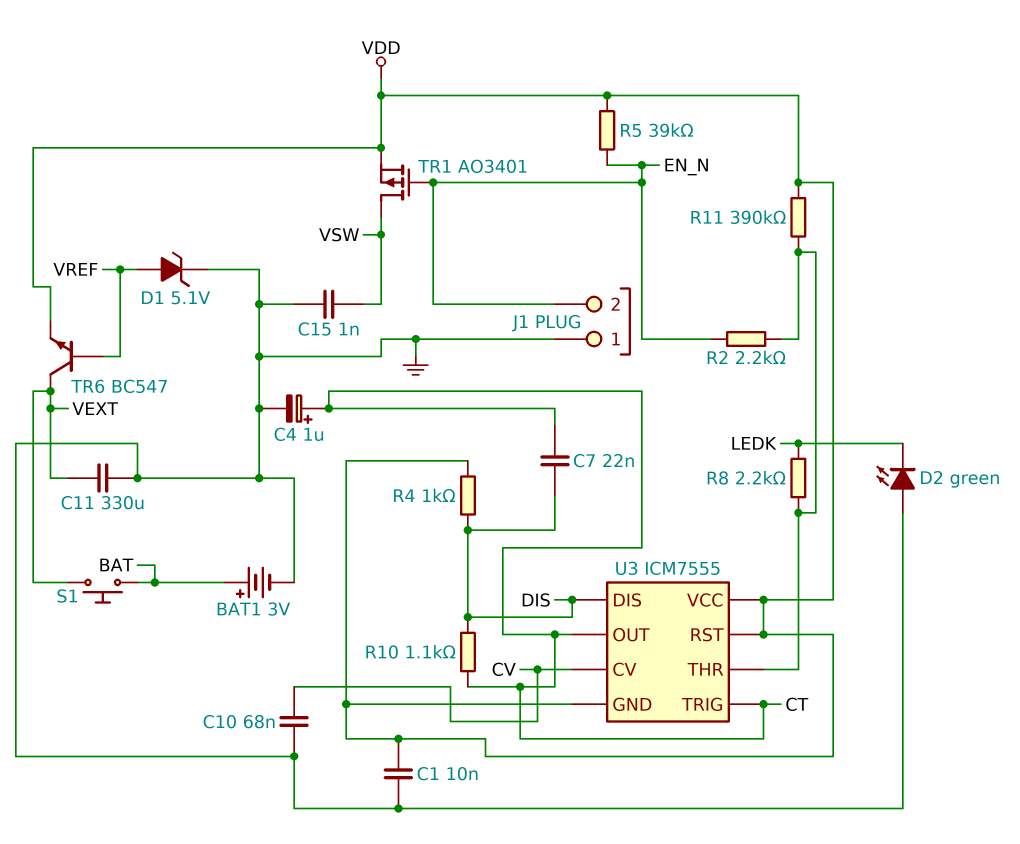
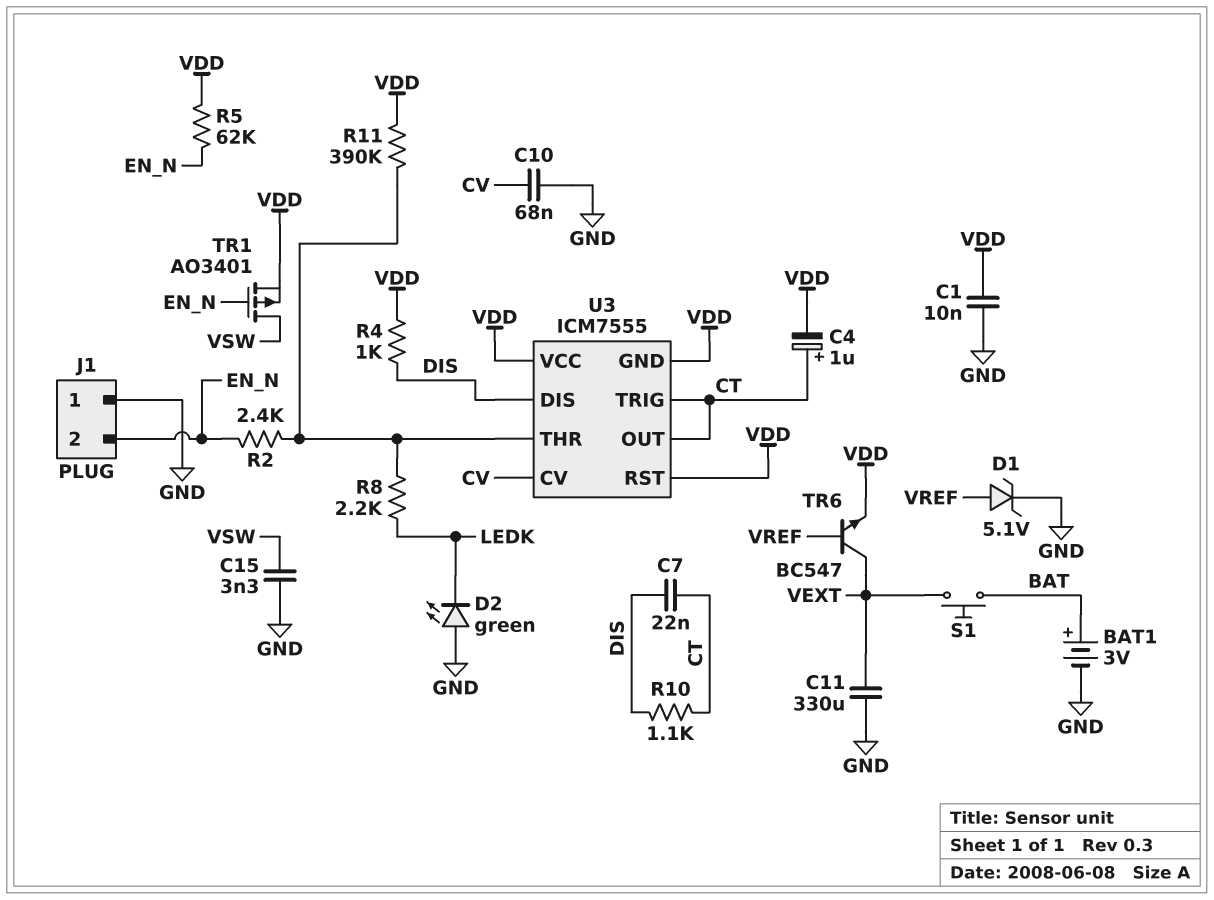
C4: 1uF (plus CT, minus GND) -> 1uF (plus CT, minus VDD)
C15: 1nF (GND, VSW) -> 3.3nF (GND, VSW)
R2: 2.2k (EN_N, U3/THR) -> 2.4k (EN_N, U3/THR)
R5: 39k (EN_N, VDD) -> 62k (EN_N, VDD)

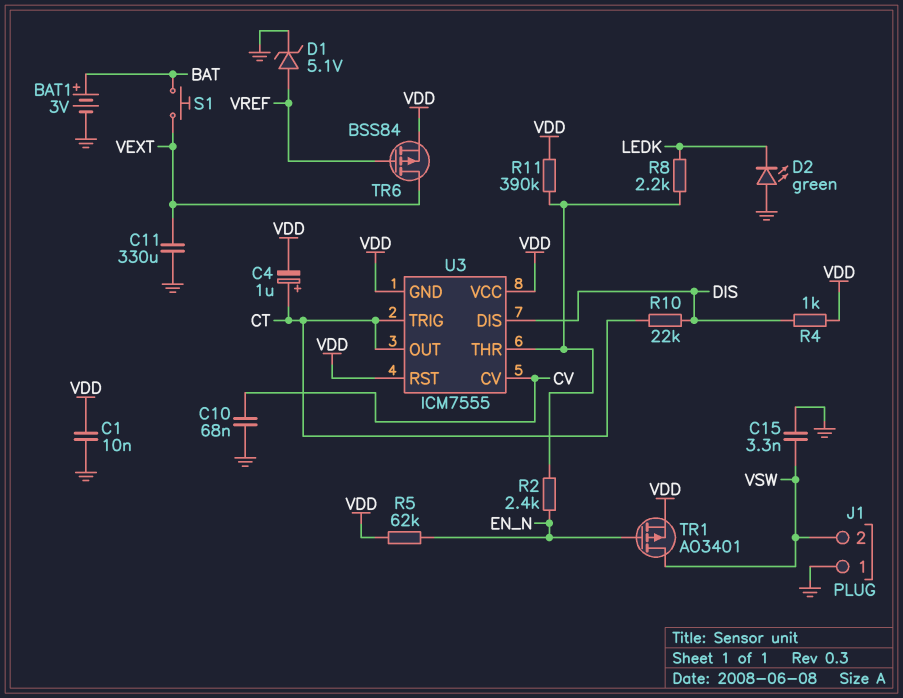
C7: 22nF (CT, DIS) -> none
J1 pin 2: EN_N -> VSW
R10: 1.1k (CT, DIS) -> 22k (CT, DIS)
TR6: NPN BC547 (B VREF, C VEXT, E VDD) -> PMOS BSS84 (G VREF, D VEXT, S VDD)

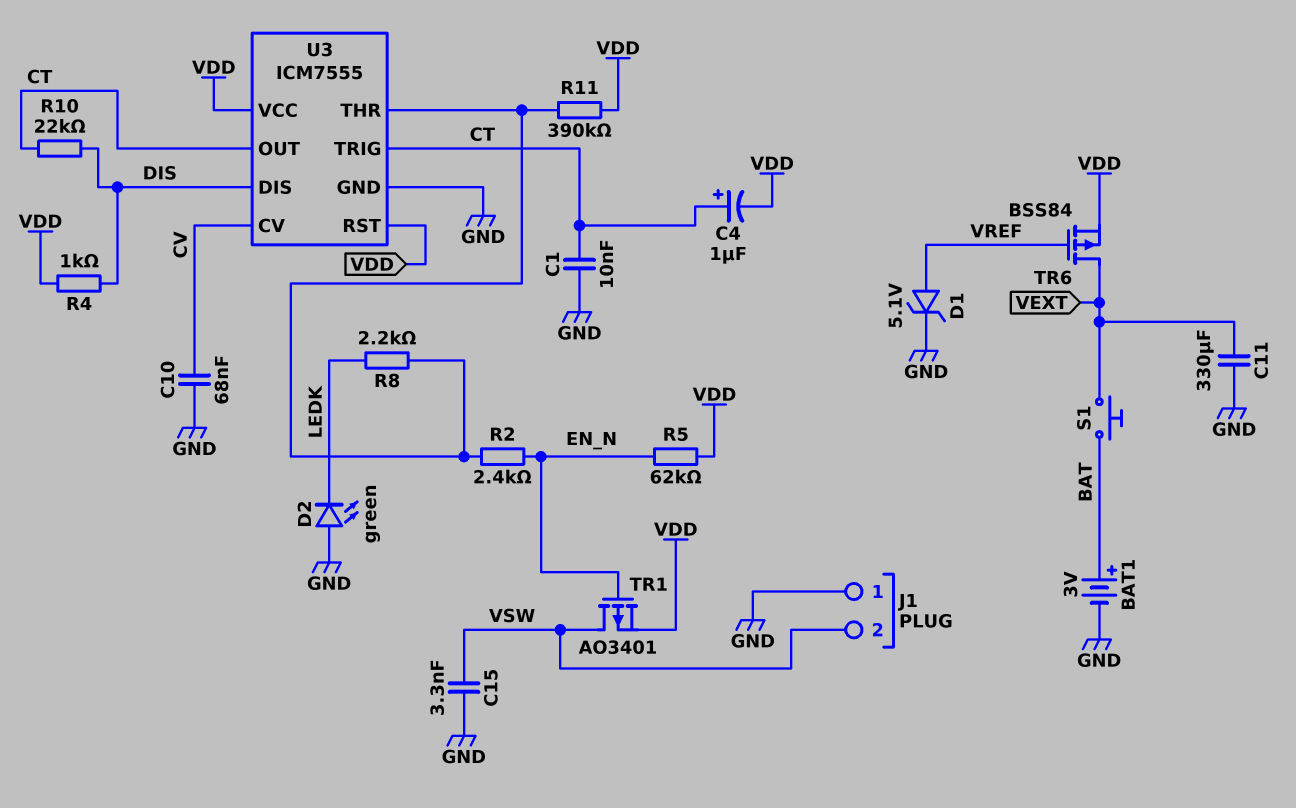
C1: 10nF (GND, VDD) -> 10nF (CT, GND)
U3 pin GND: VDD -> GND

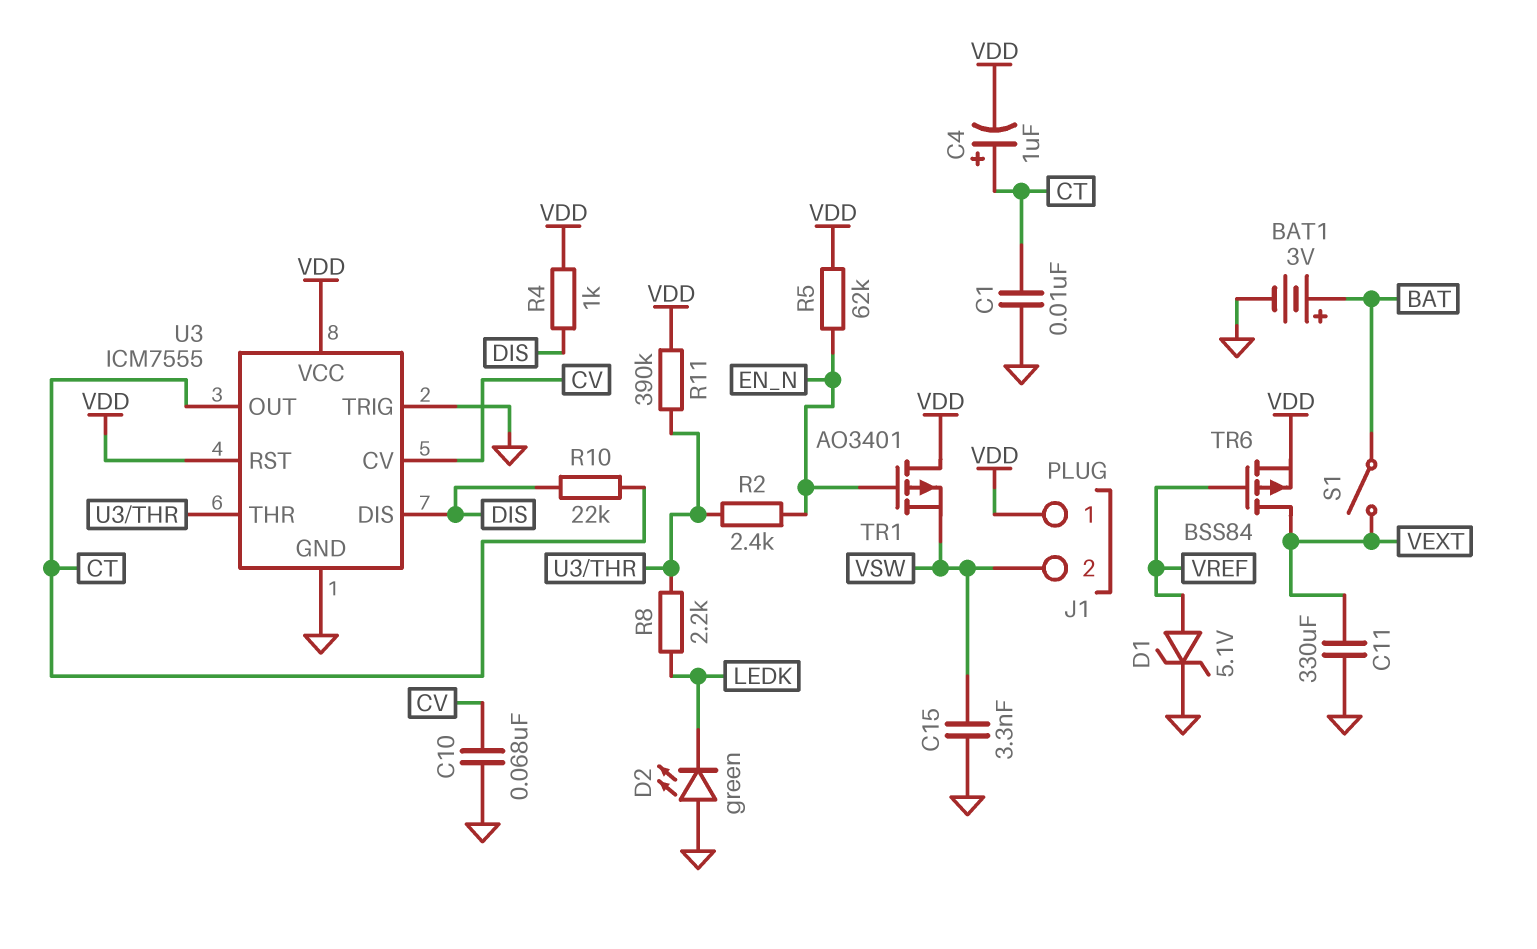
J1 pin 1: GND -> VDD
S1: button (BAT, VEXT) -> switch (BAT, VEXT)
TR1: PMOS AO3401 (G EN_N, D VSW, S VDD) -> PMOS AO3401 (G EN_N, D VDD, S VSW)
U3 pin TRIG: CT -> GND

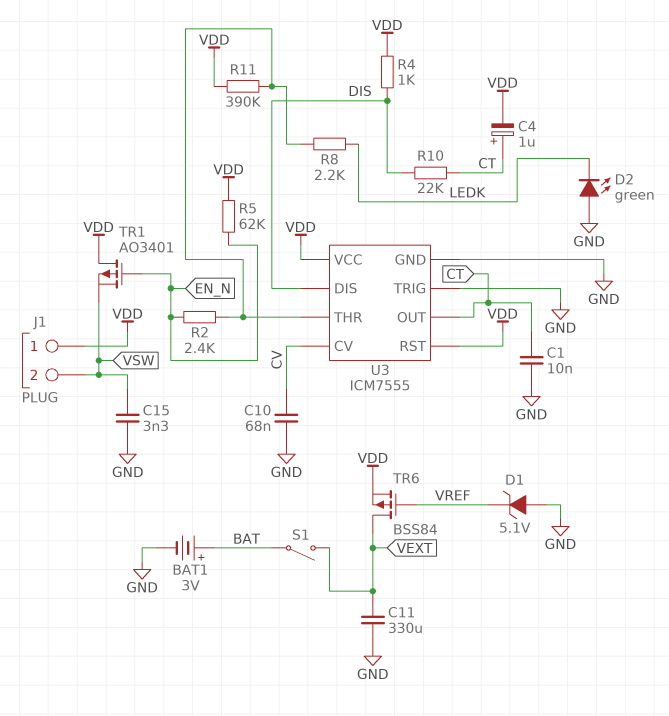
D1: zener 5.1V (A VREF, K GND) -> zener 5.1V (A GND, K VREF)

